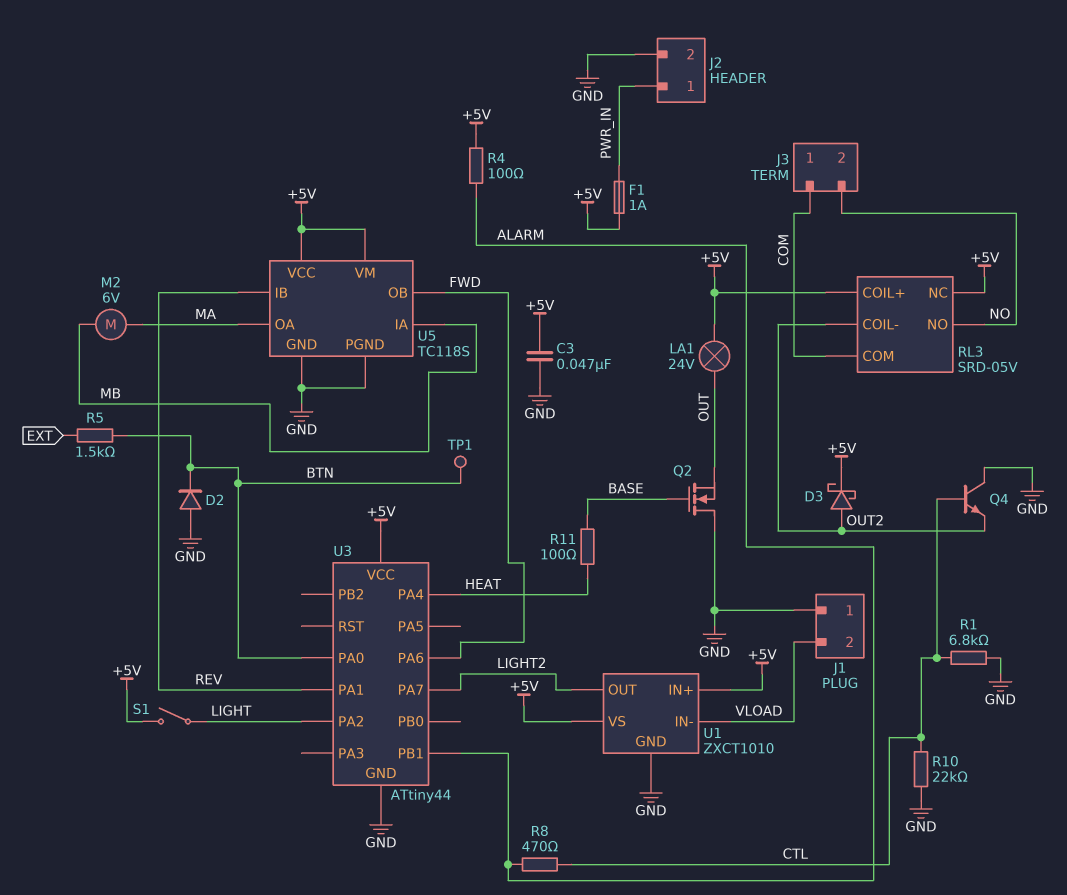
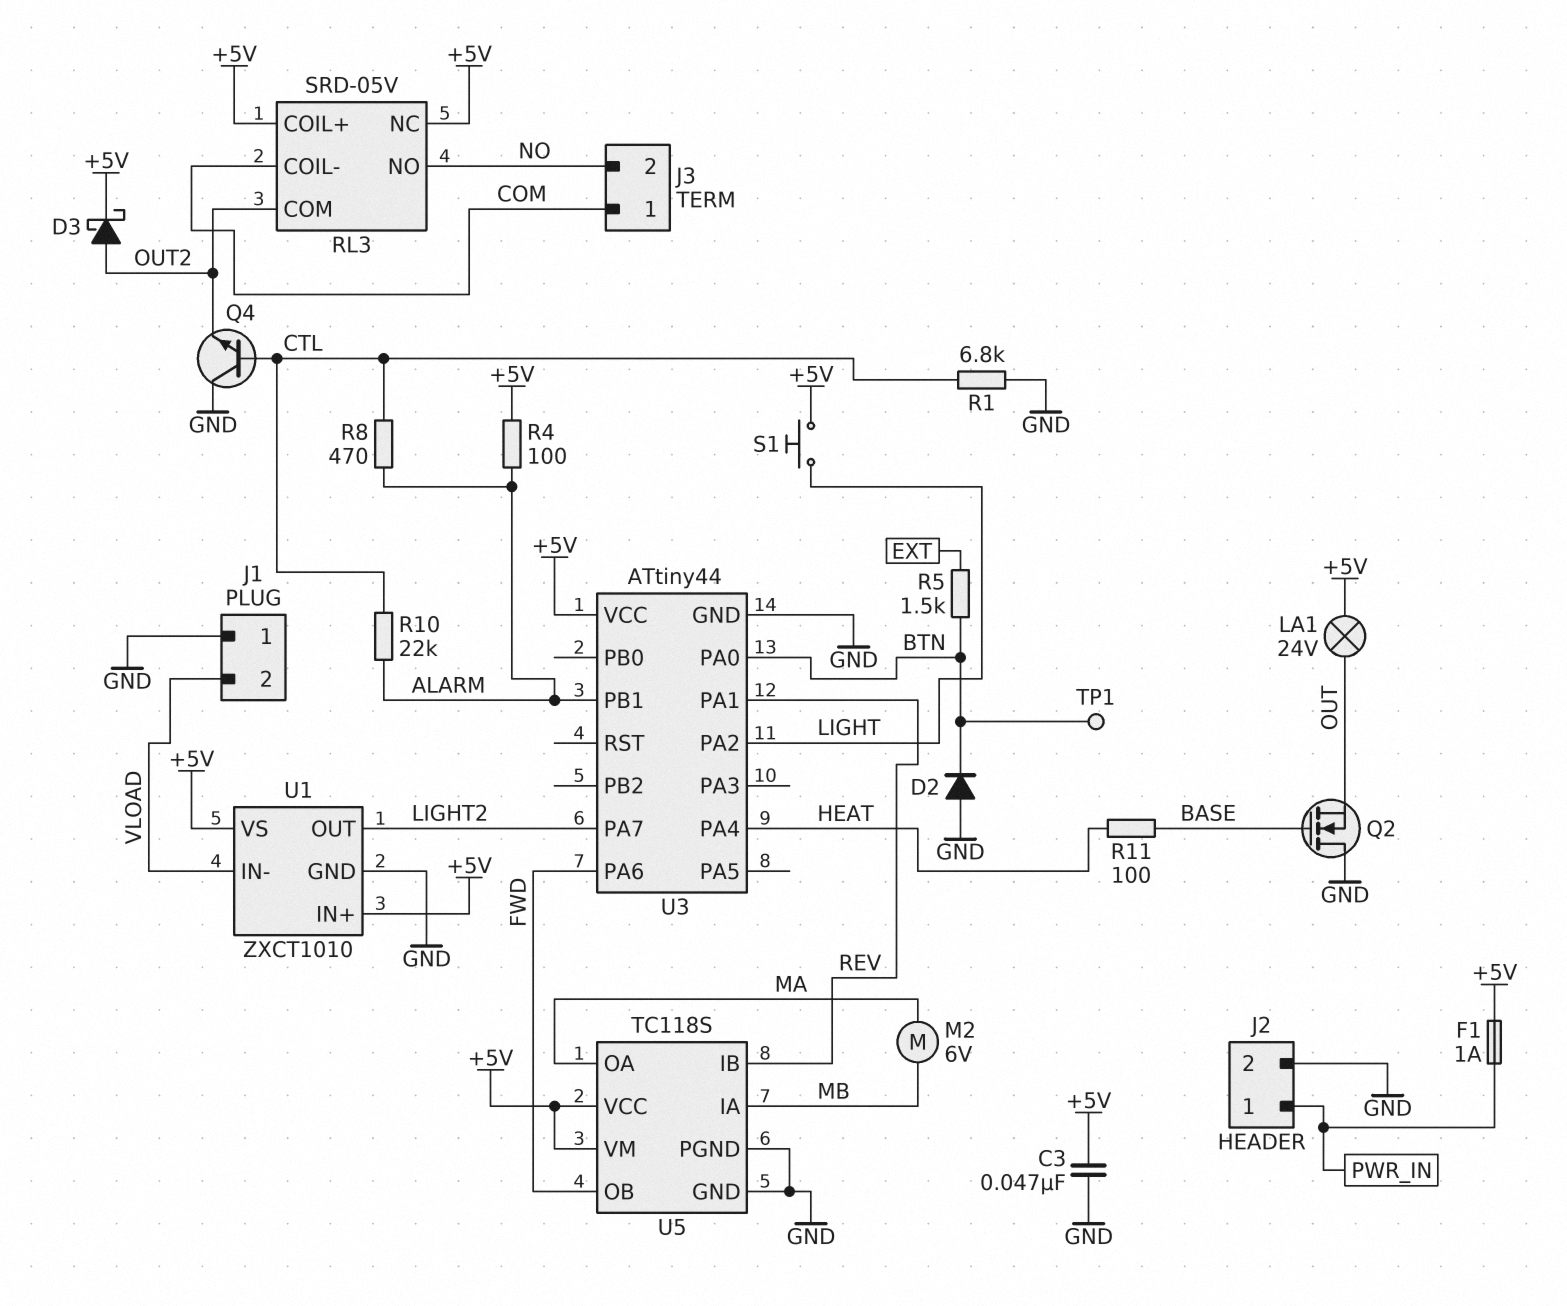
R10: 22k (CTL, GND) -> 22k (ALARM, CTL)
RL3 pin COIL-: OUT2 -> COM
RL3 pin COM: COM -> OUT2
S1: switch (+5V, LIGHT) -> button (+5V, LIGHT)

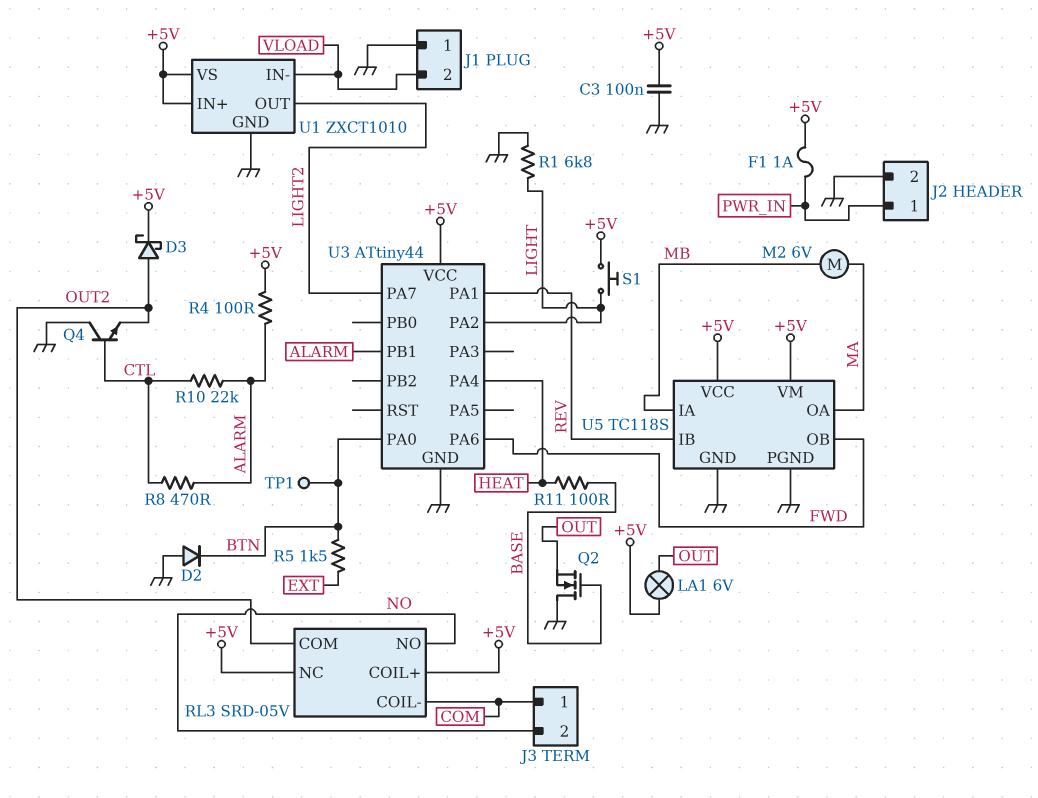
C3: 47nF (+5V, GND) -> 100nF (+5V, GND)
LA1: lamp 24V (+5V, OUT) -> lamp 6V (+5V, OUT)
R1: 6.8k (CTL, GND) -> 6.8k (GND, LIGHT)

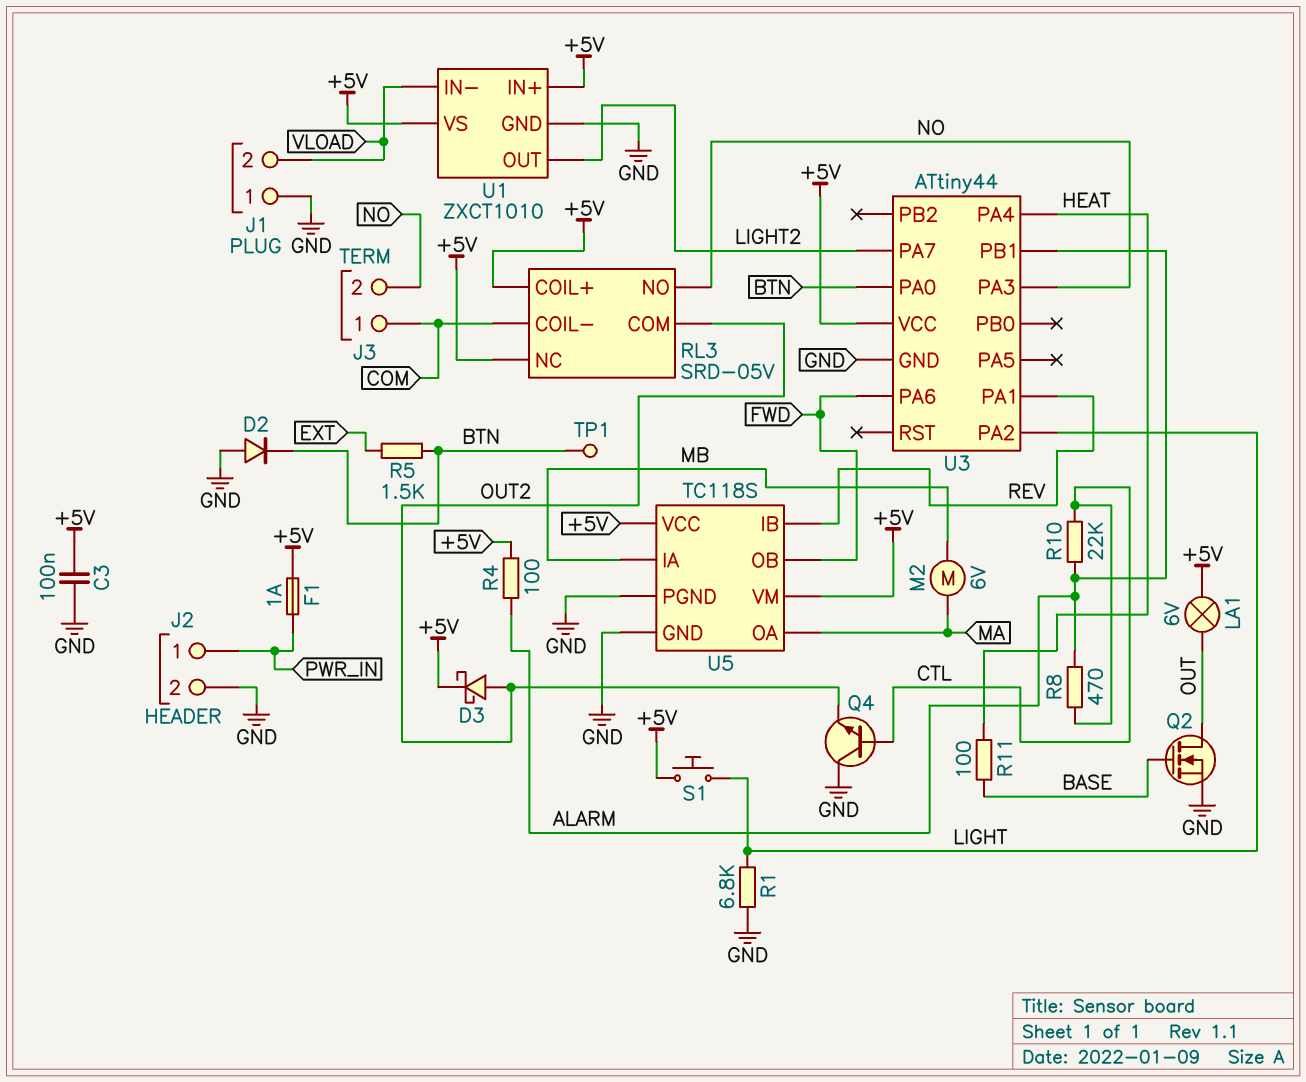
Q2: NMOS (G BASE, D GND, S OUT) -> NMOS (G BASE, D OUT, S GND)
U3 pin PA3: none -> NO

